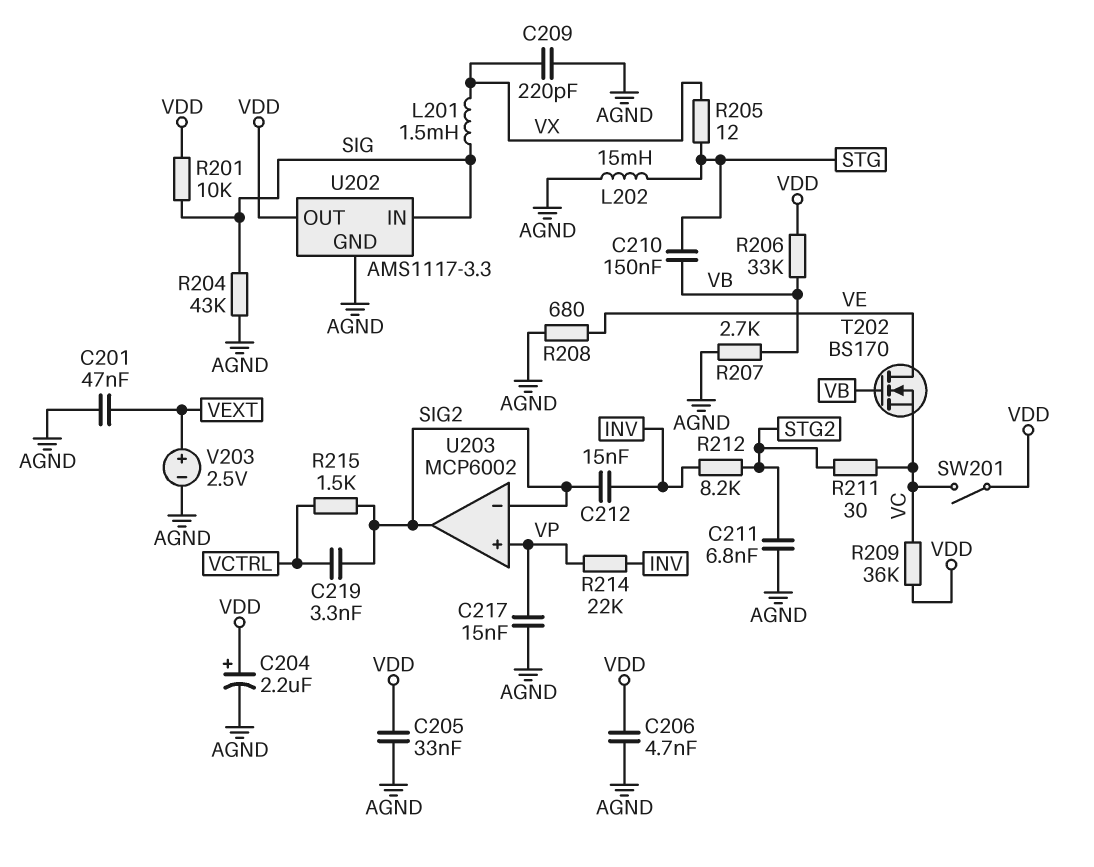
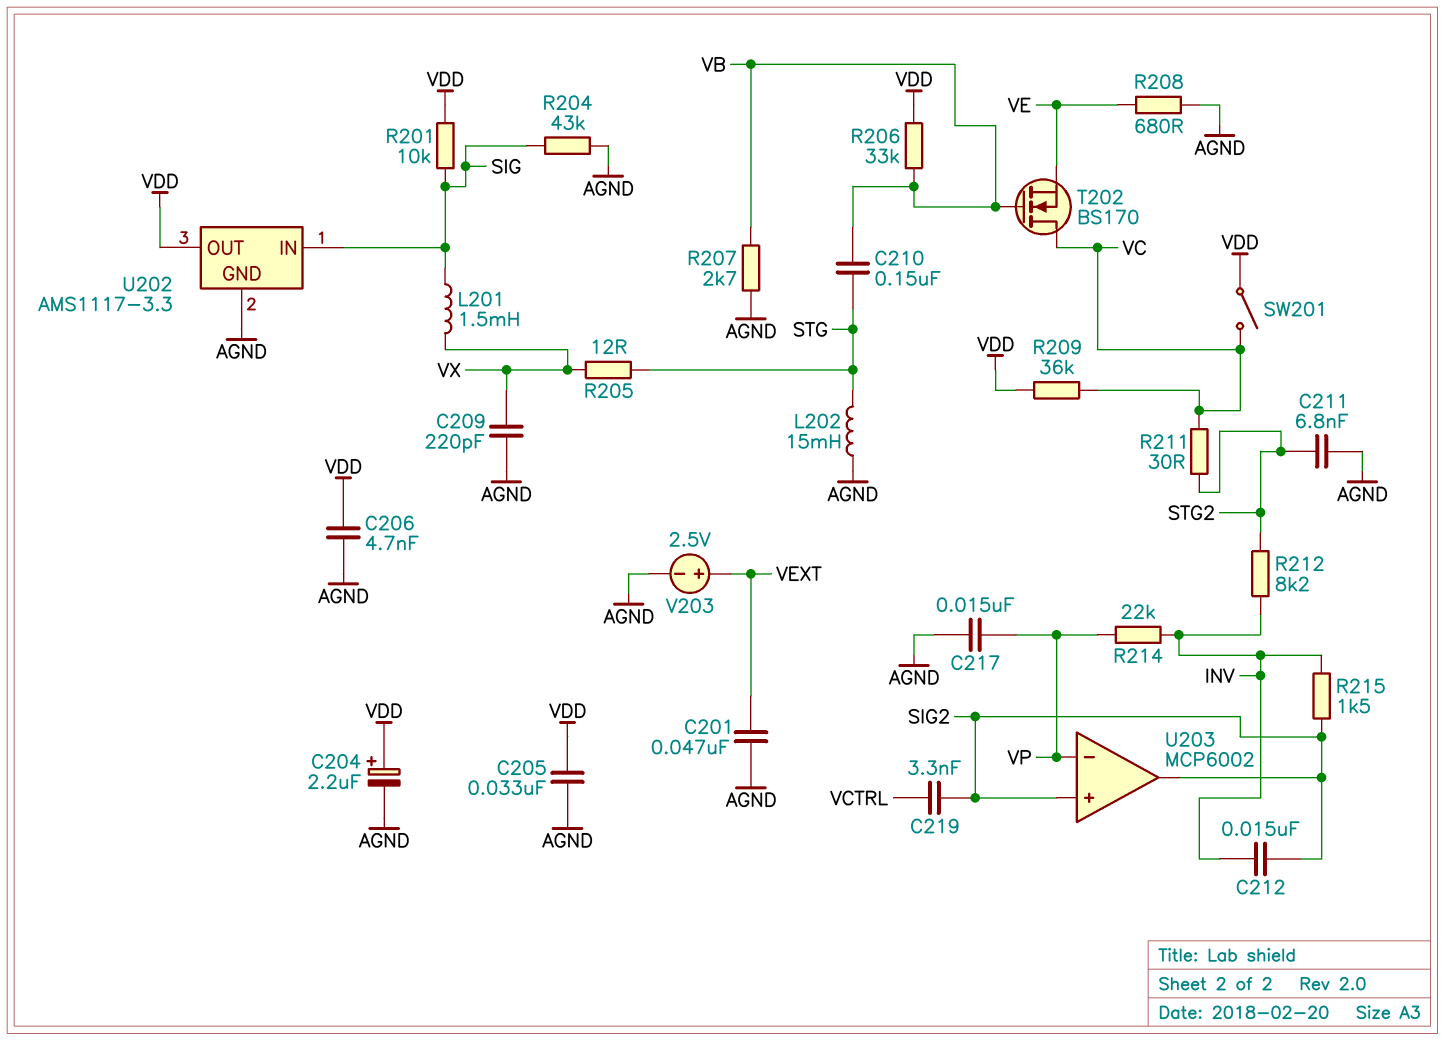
R215: 1.5k (SIG2, VCTRL) -> 1.5k (INV, SIG2)
T202: NMOS BS170 (G VB, D VE, S VC) -> NMOS BS170 (G VB, D VC, S VE)
U203 pin in+: VP -> SIG2
U203 pin in-: SIG2 -> VP

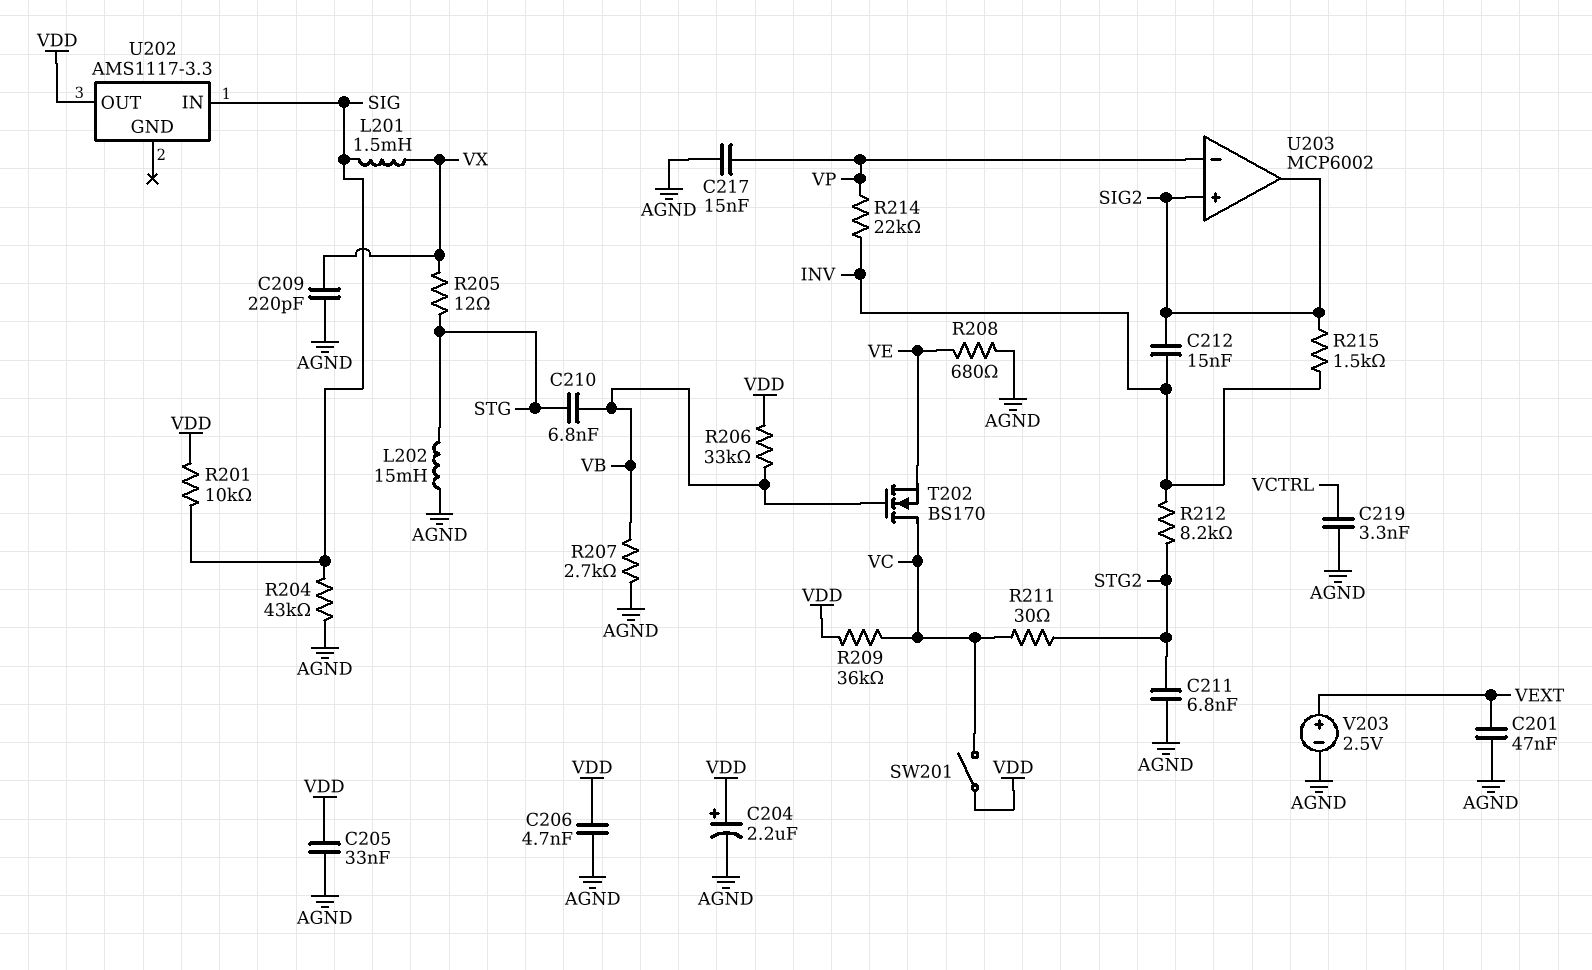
C210: 150nF (STG, VB) -> 6.8nF (STG, VB)
C219: 3.3nF (SIG2, VCTRL) -> 3.3nF (AGND, VCTRL)
U202 pin GND: AGND -> none

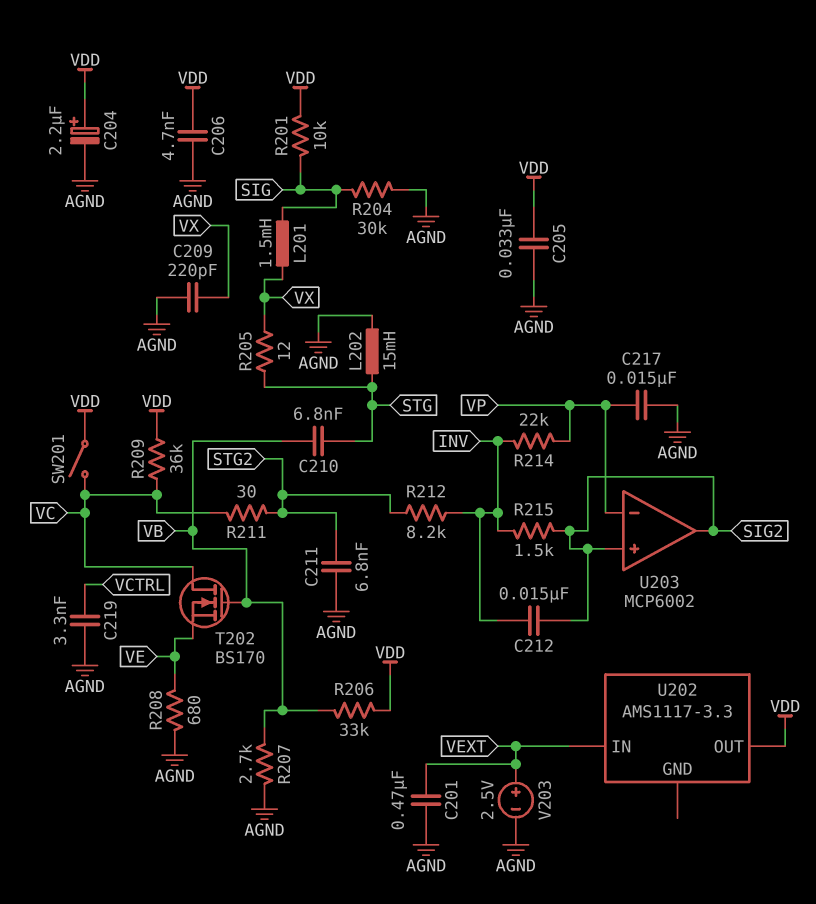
C201: 47nF (AGND, VEXT) -> 470nF (AGND, VEXT)
R204: 43k (AGND, SIG) -> 30k (AGND, SIG)
U202 pin IN: SIG -> VEXT

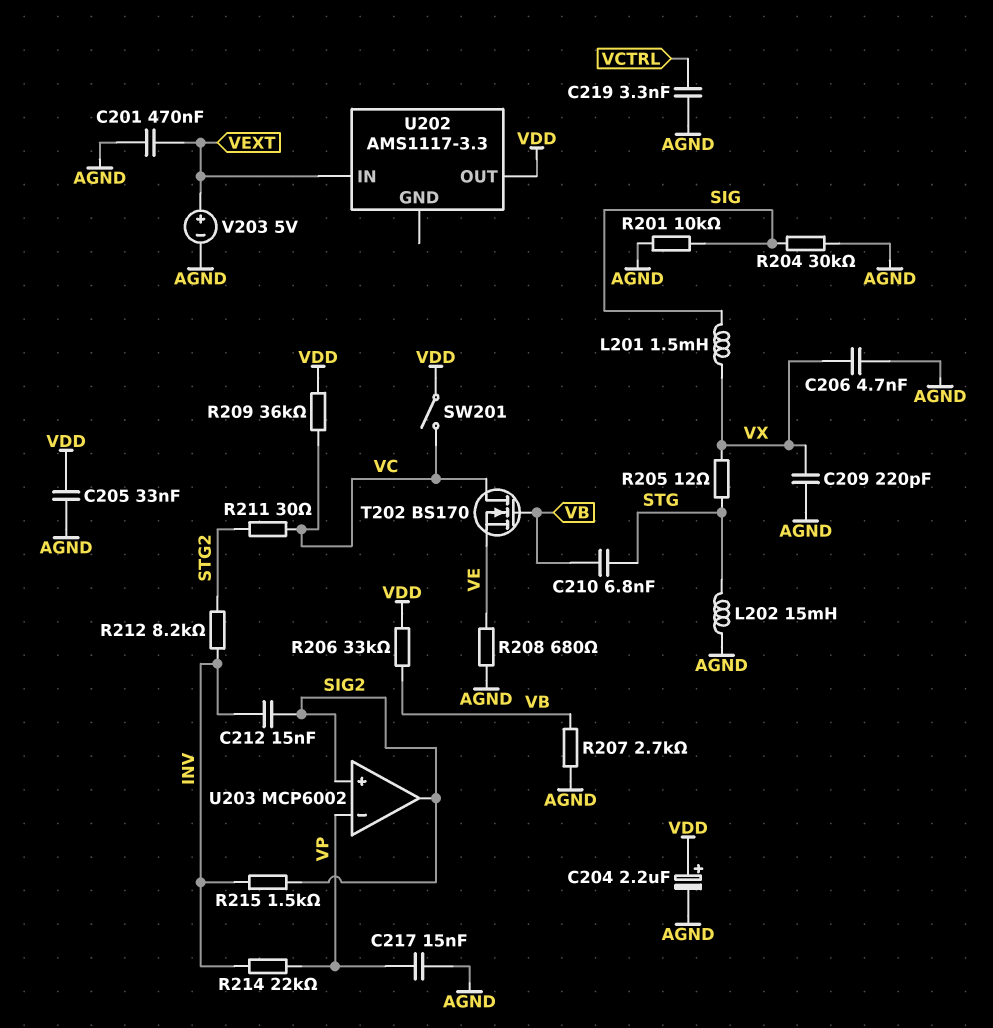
C206: 4.7nF (AGND, VDD) -> 4.7nF (AGND, VX)
C211: 6.8nF (AGND, STG2) -> none
R201: 10k (SIG, VDD) -> 10k (AGND, SIG)
V203: 2.5V (plus VEXT, minus AGND) -> 5V (plus VEXT, minus AGND)

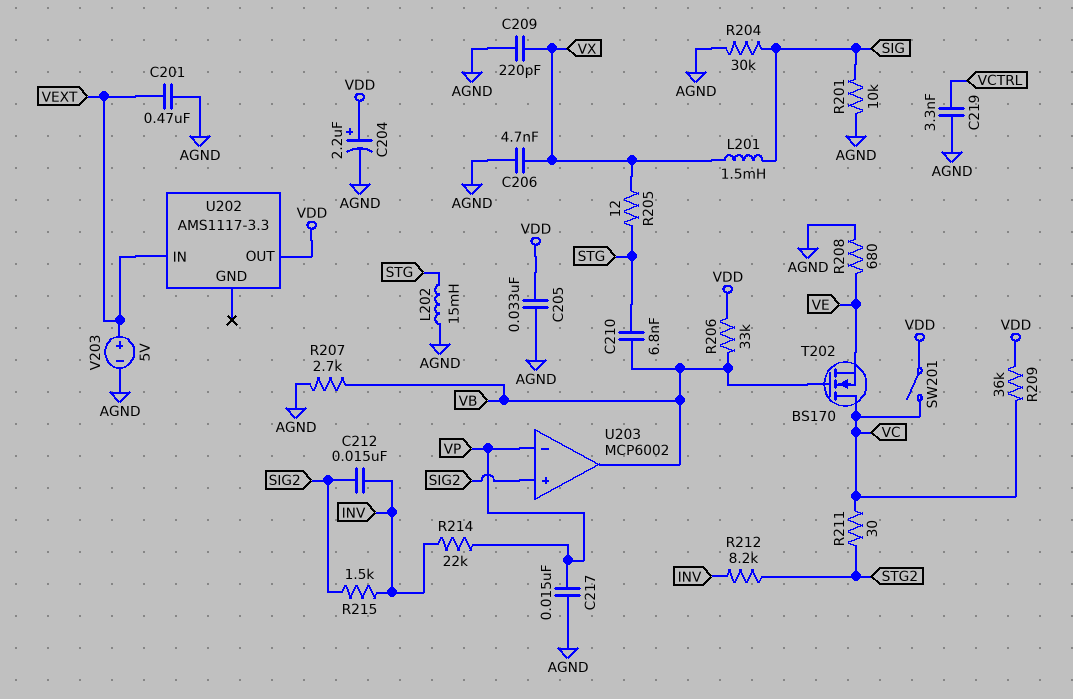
U203 pin out: SIG2 -> VB

